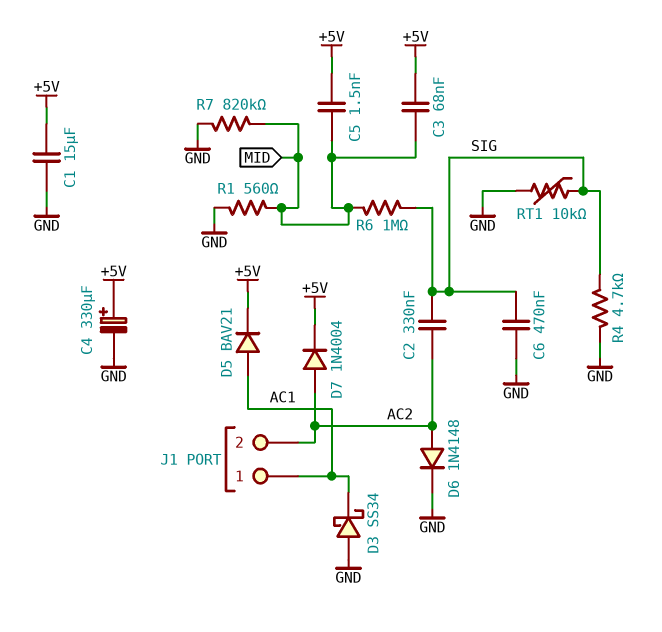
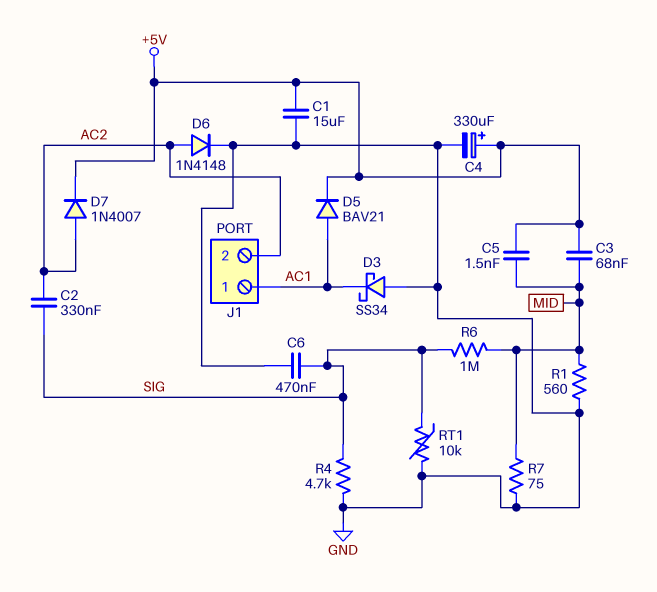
D7: diode 1N4004 (A AC2, K +5V) -> diode 1N4007 (A AC2, K +5V)
R7: 820k (GND, MID) -> 75 (GND, MID)

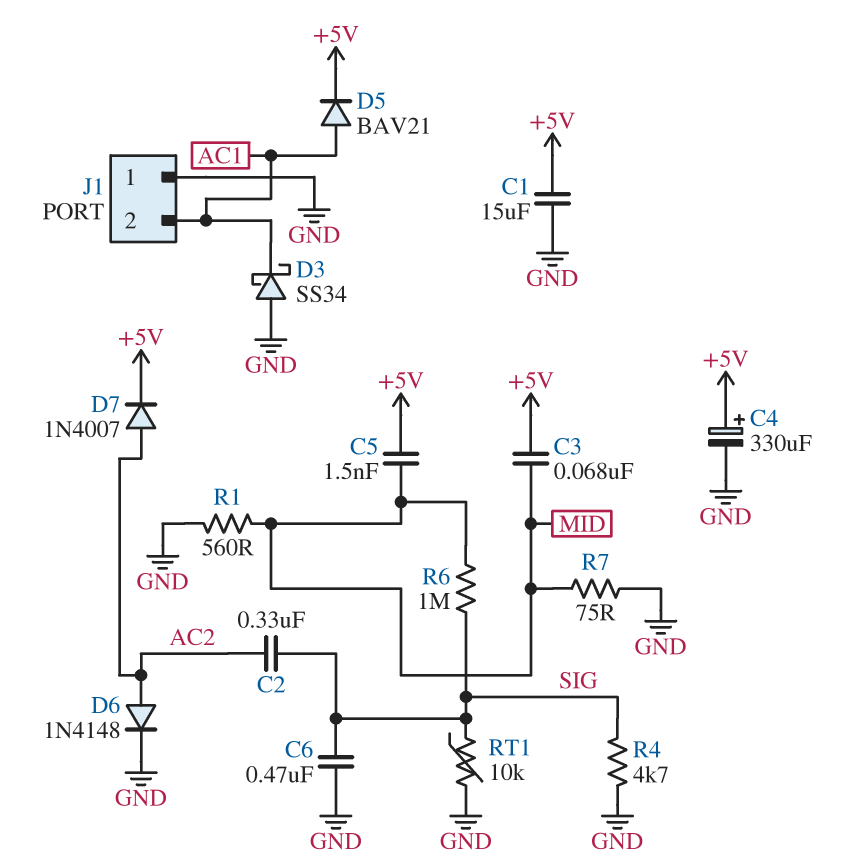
J1 pin 1: AC1 -> GND
J1 pin 2: AC2 -> AC1

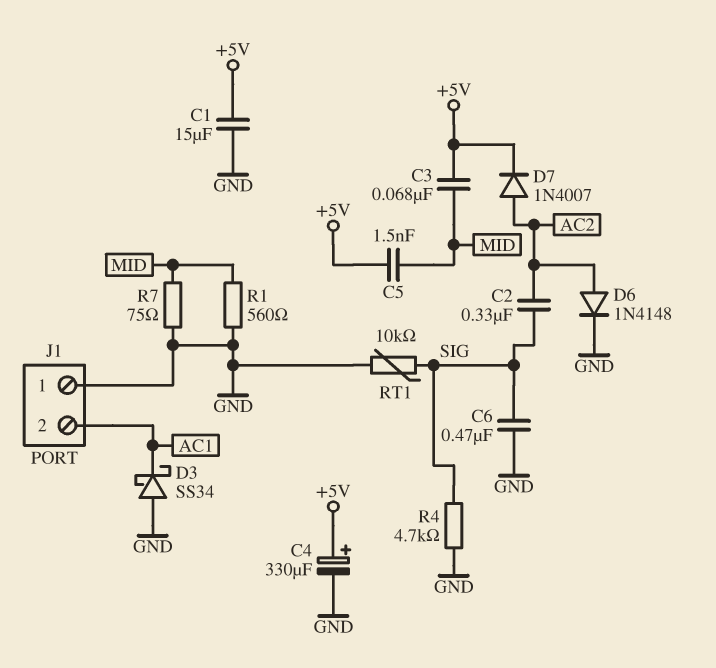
D5: diode BAV21 (A AC1, K +5V) -> none
R6: 1M (MID, SIG) -> none

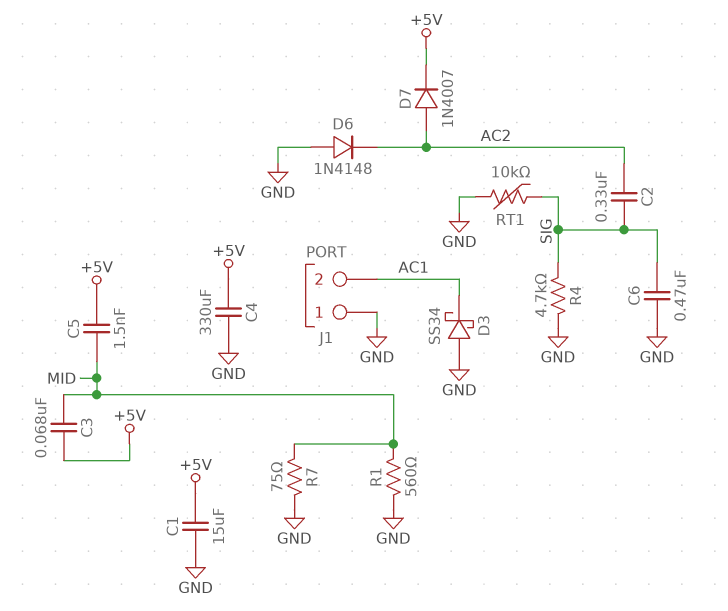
C4: 330uF (plus +5V, minus GND) -> 330uF (+5V, GND)
D6: diode 1N4148 (A AC2, K GND) -> diode 1N4148 (A GND, K AC2)

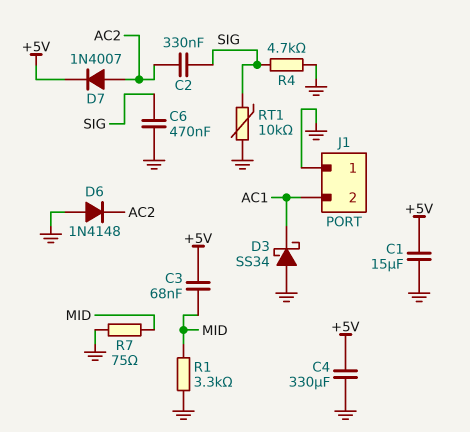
C5: 1.5nF (+5V, MID) -> none
R1: 560 (GND, MID) -> 3.3k (GND, MID)

